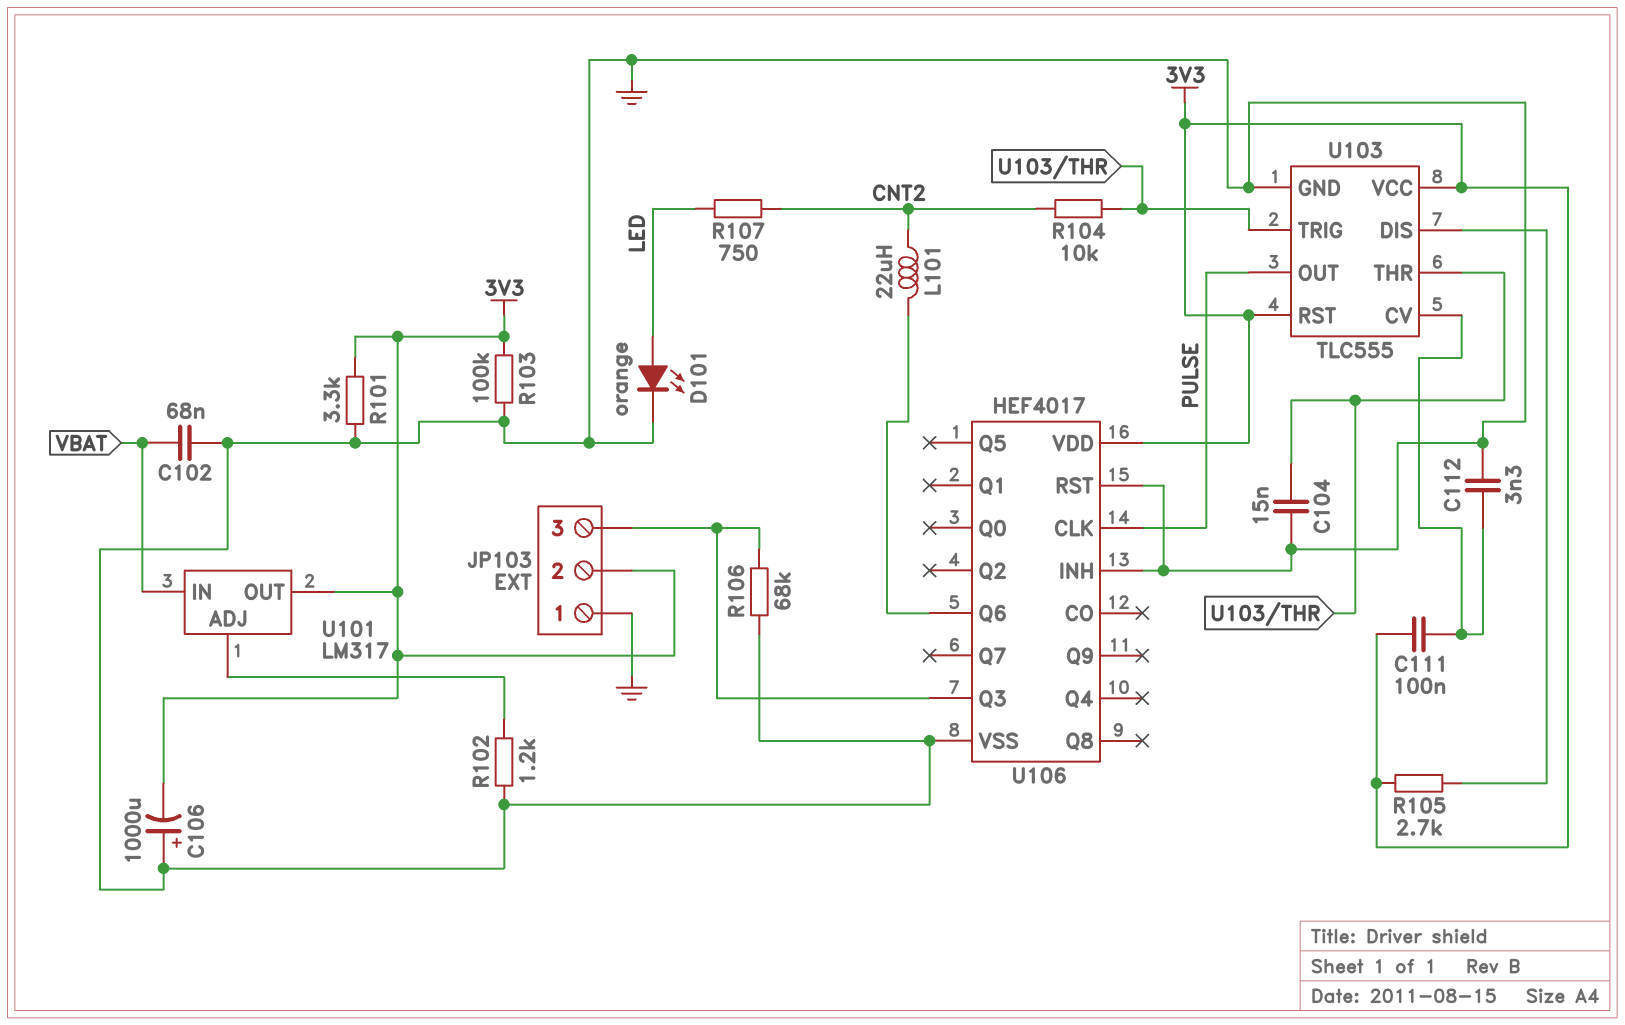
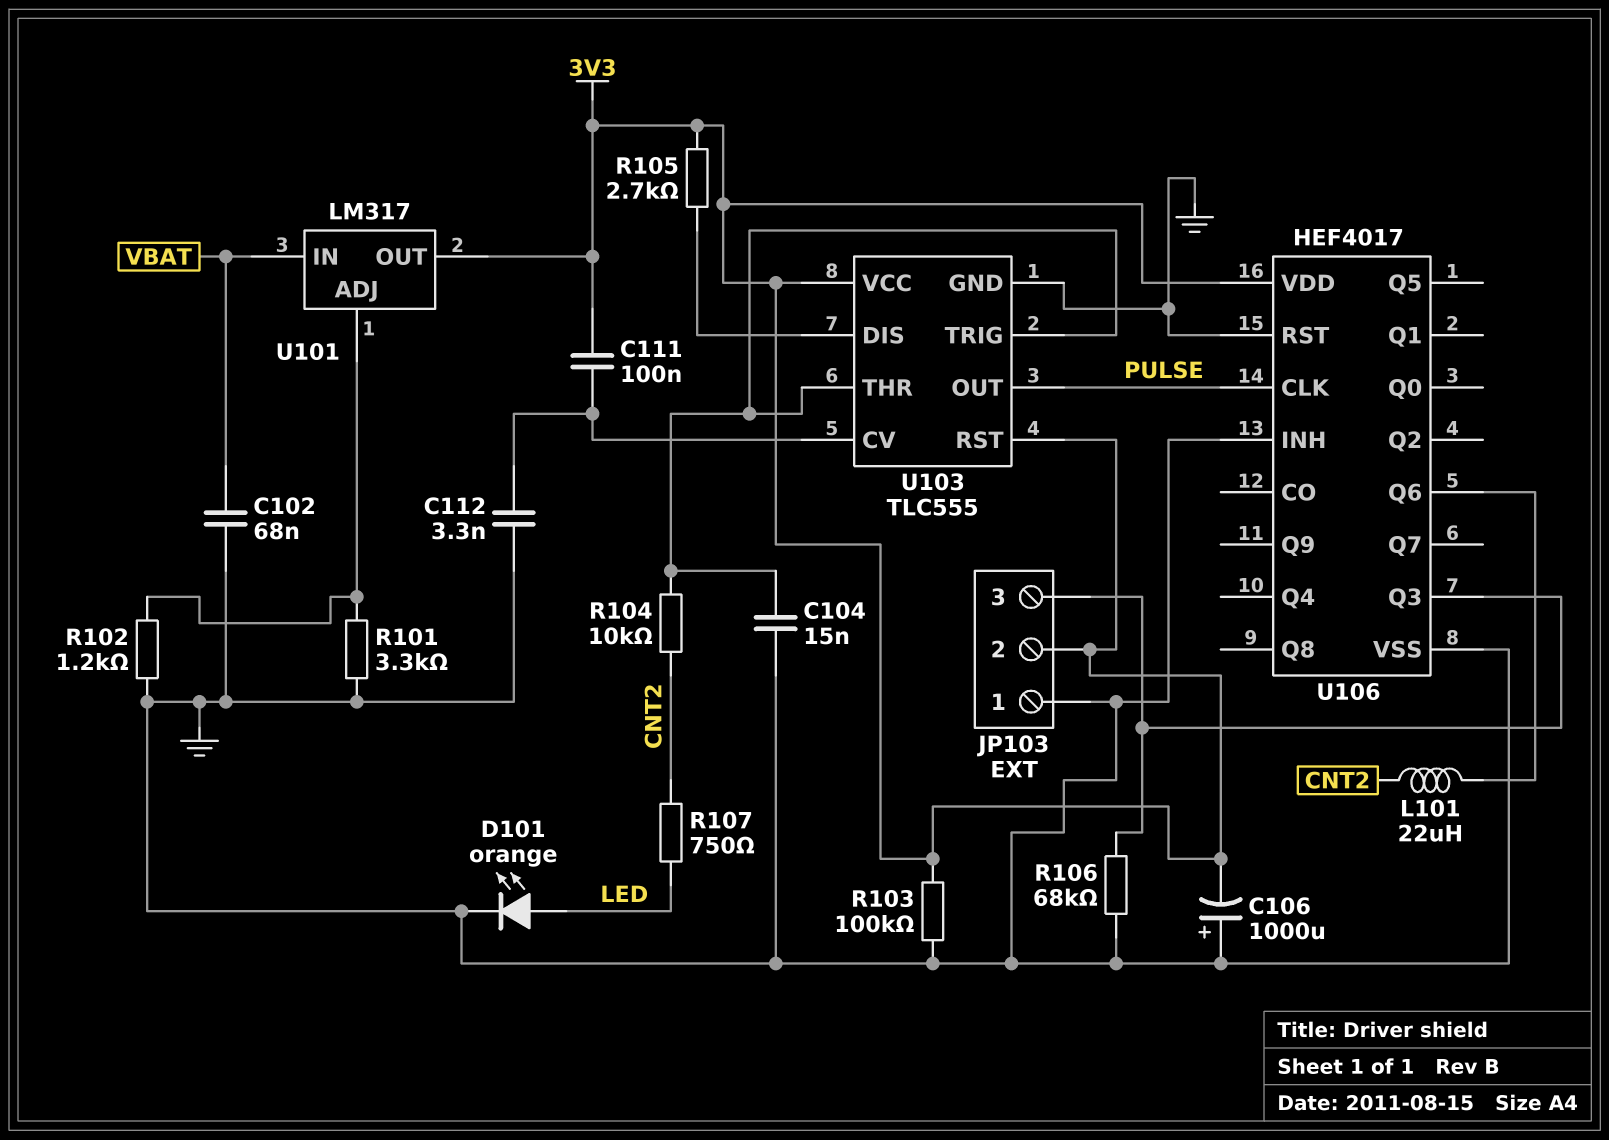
R101: 3.3k (3V3, GND) -> 3.3k (GND, U101/ADJ)

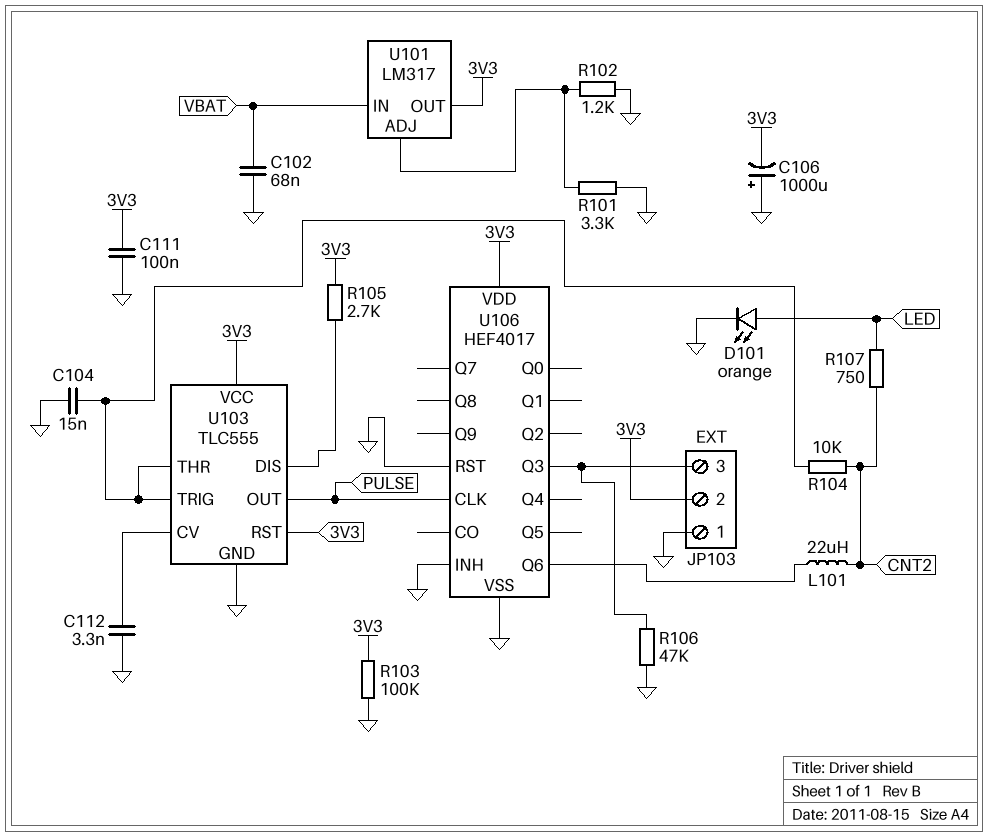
C111: 100nF (3V3, U103/CV) -> 100nF (3V3, GND)
R106: 68k (GND, JP103/3) -> 47k (GND, JP103/3)

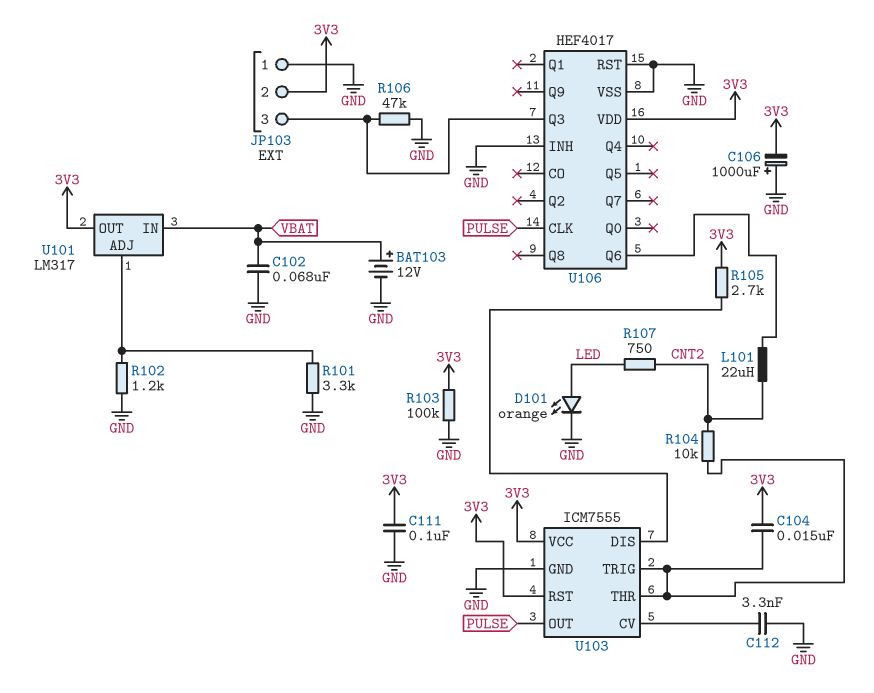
BAT103: none -> 12V (plus VBAT, minus GND)
C104: 15nF (GND, U103/THR) -> 15nF (3V3, U103/THR)
U103: TLC555 -> ICM7555

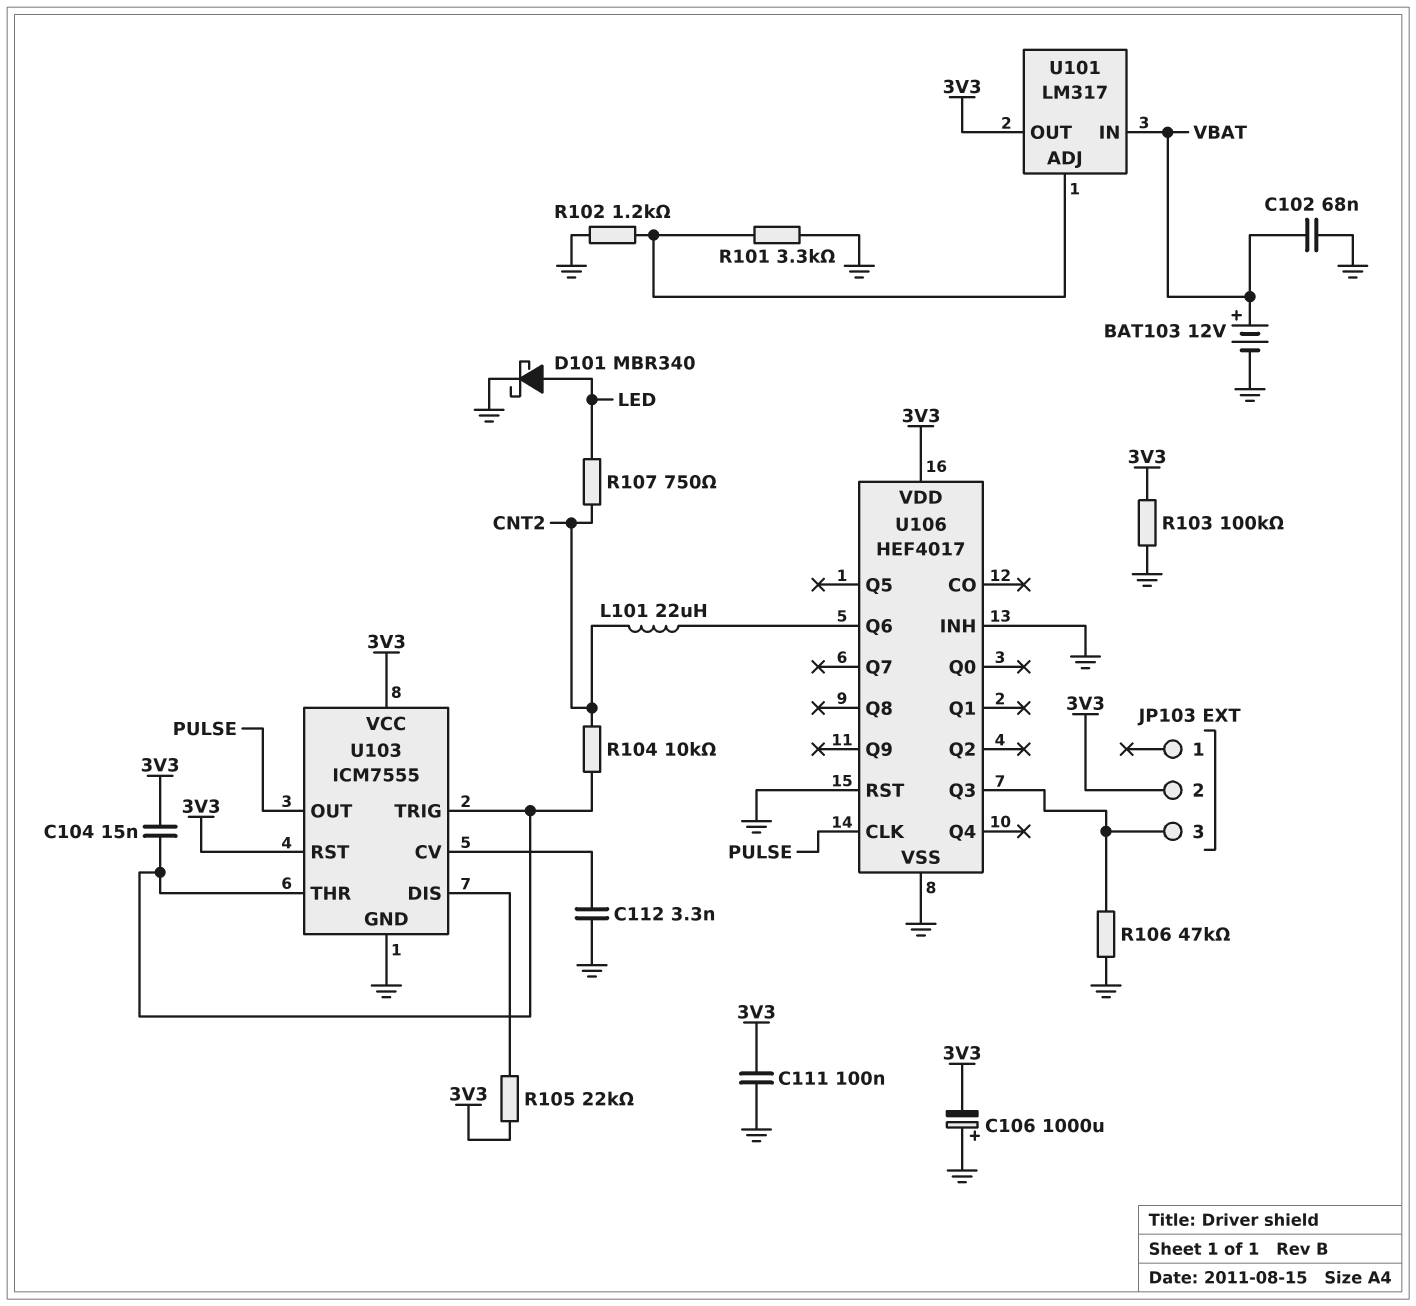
D101: LED orange (A LED, K GND) -> schottky MBR340 (A LED, K GND)
JP103 pin 1: GND -> none
R105: 2.7k (3V3, U103/DIS) -> 22k (3V3, U103/DIS)

